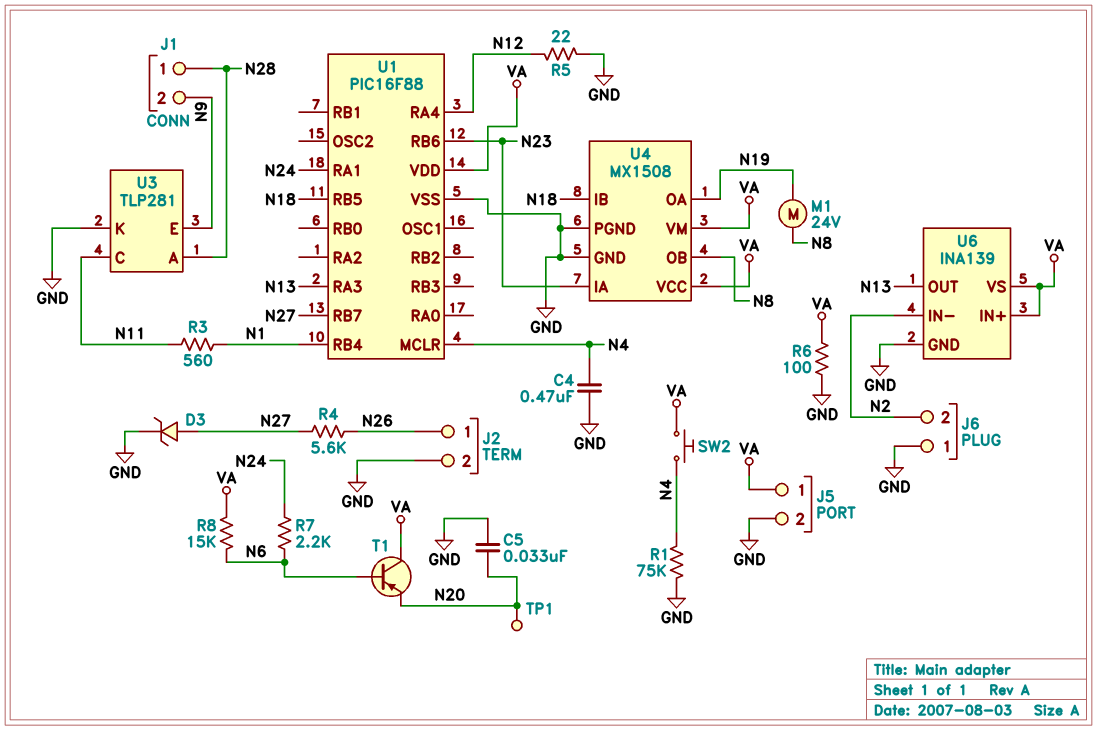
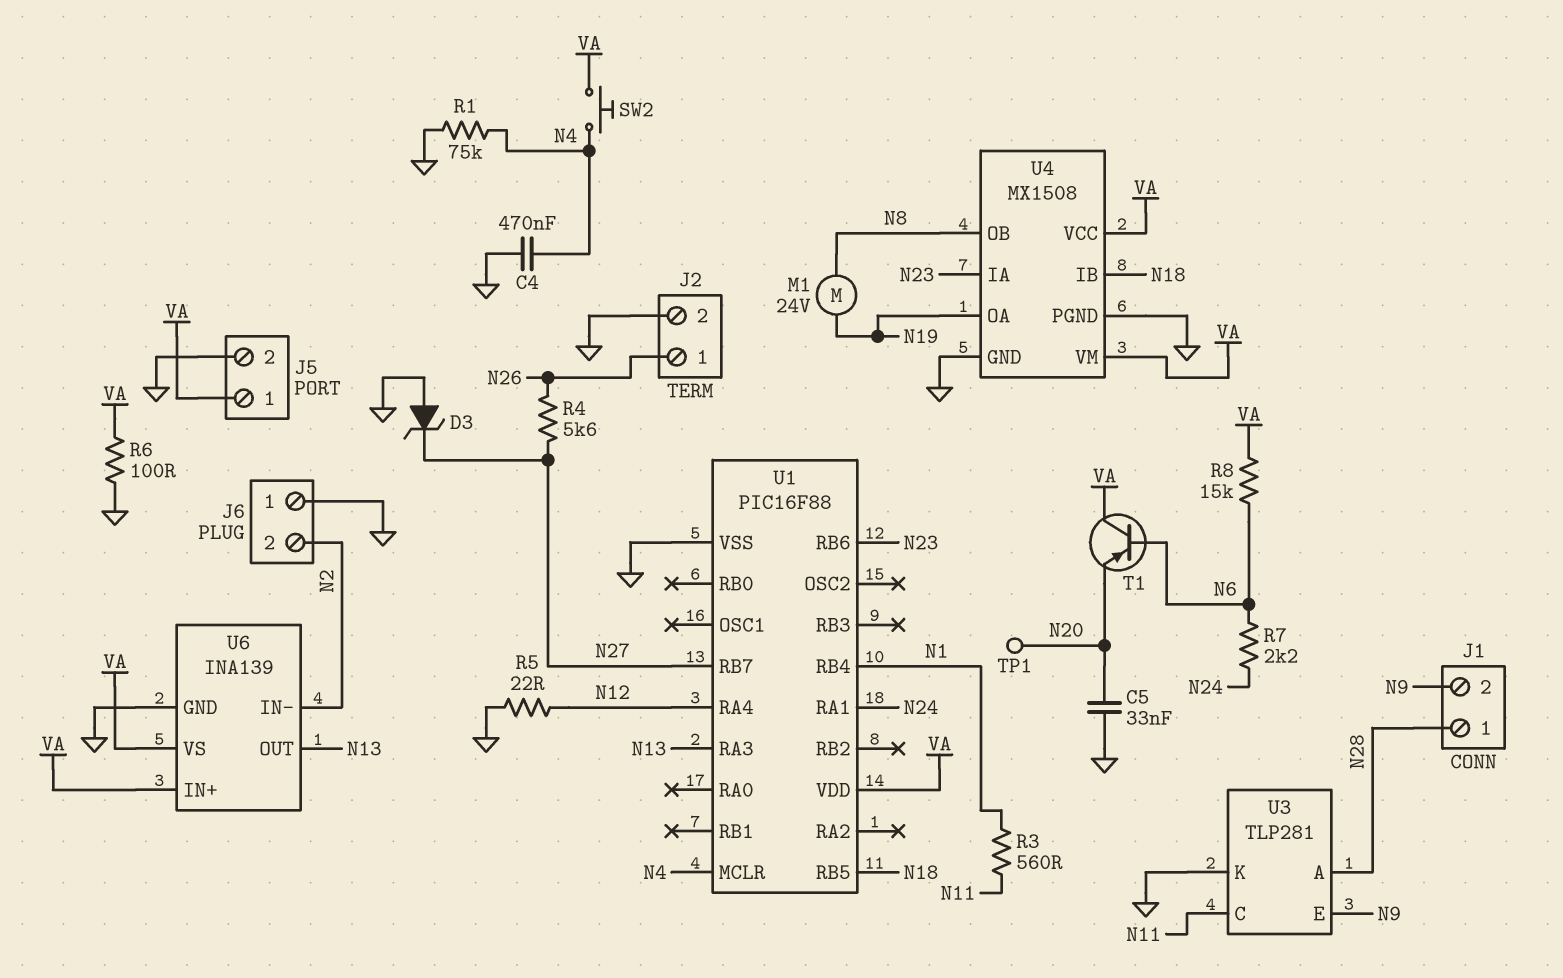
D3: zener (A N27, K GND) -> zener (A GND, K N27)

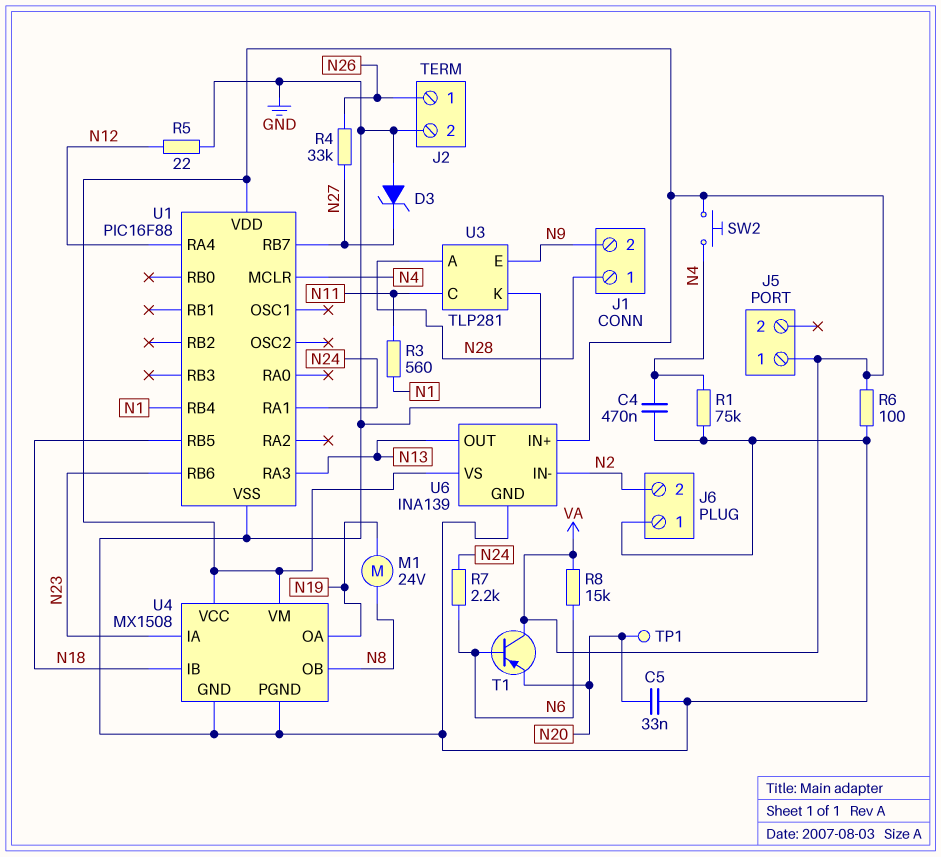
J5 pin 2: GND -> none
R4: 5.6k (N26, N27) -> 33k (N26, N27)

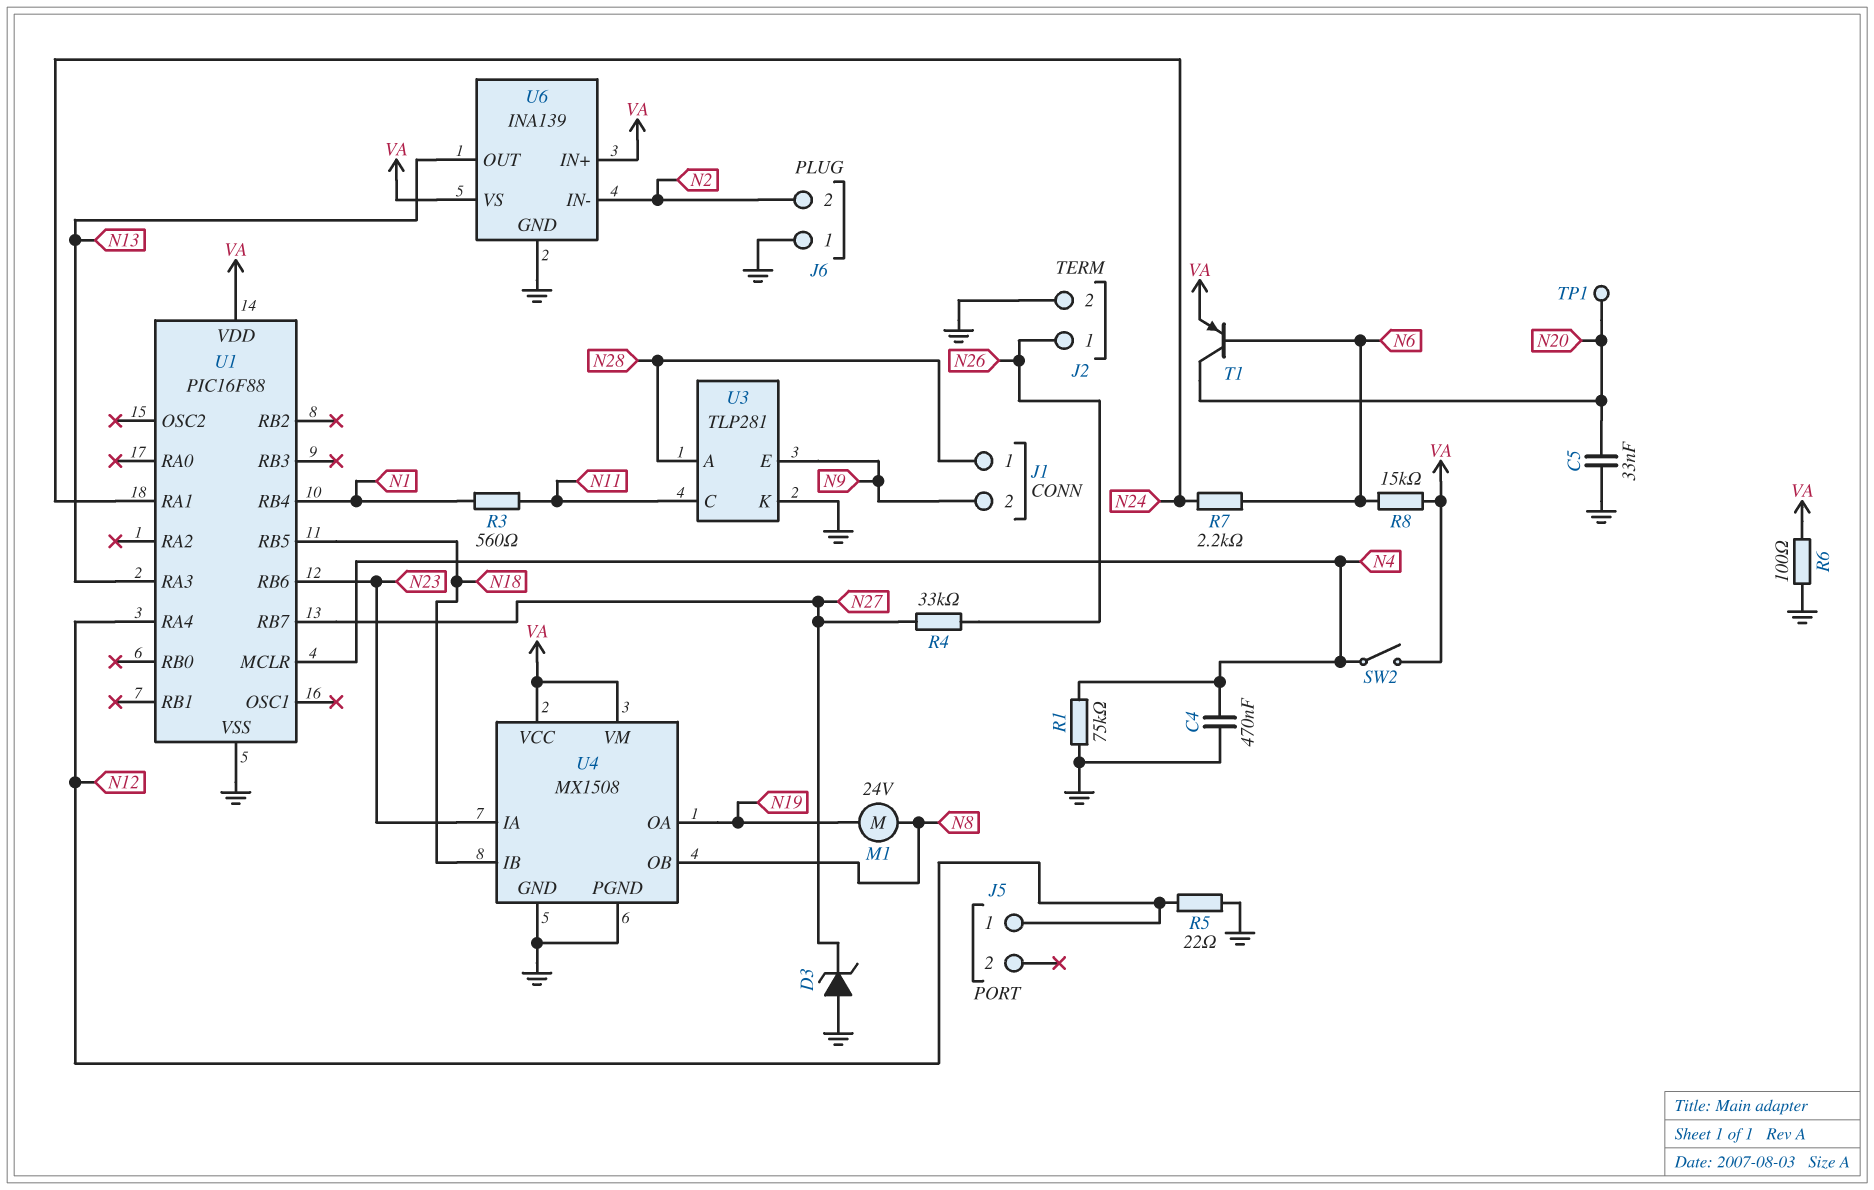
J5 pin 1: VA -> N12
SW2: button (N4, VA) -> switch (N4, VA)
T1: PNP (B N6, C VA, E N20) -> PNP (B N6, C N20, E VA)

